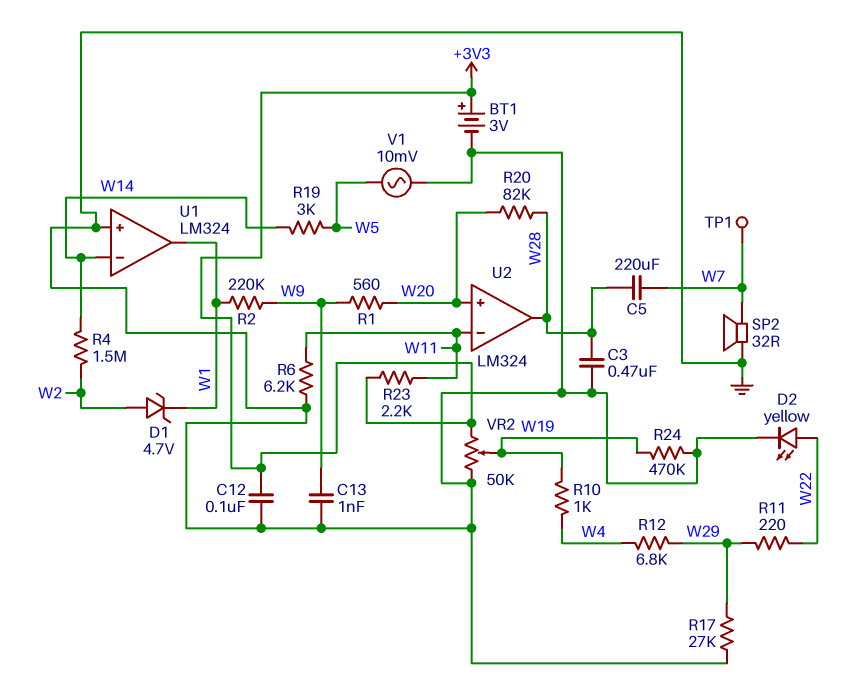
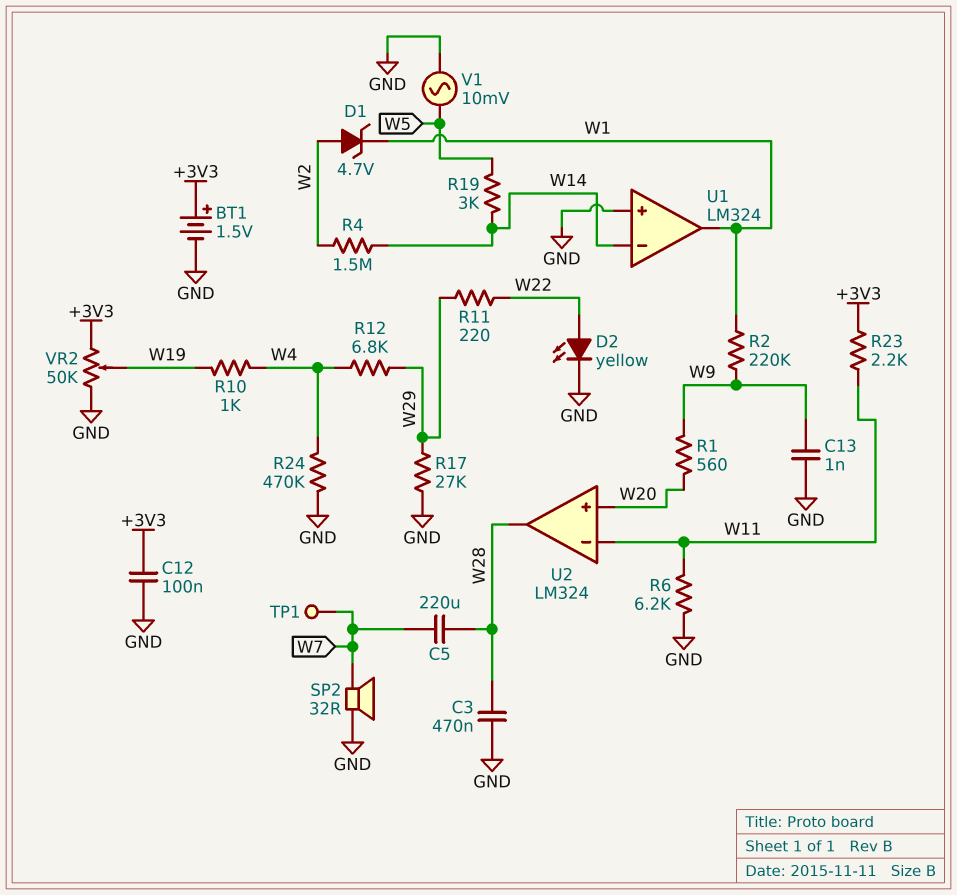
BT1: 3V (plus +3V3, minus GND) -> 1.5V (plus +3V3, minus GND)
R20: 82k (W20, W28) -> none
R24: 470k (GND, W19) -> 470k (GND, W4)

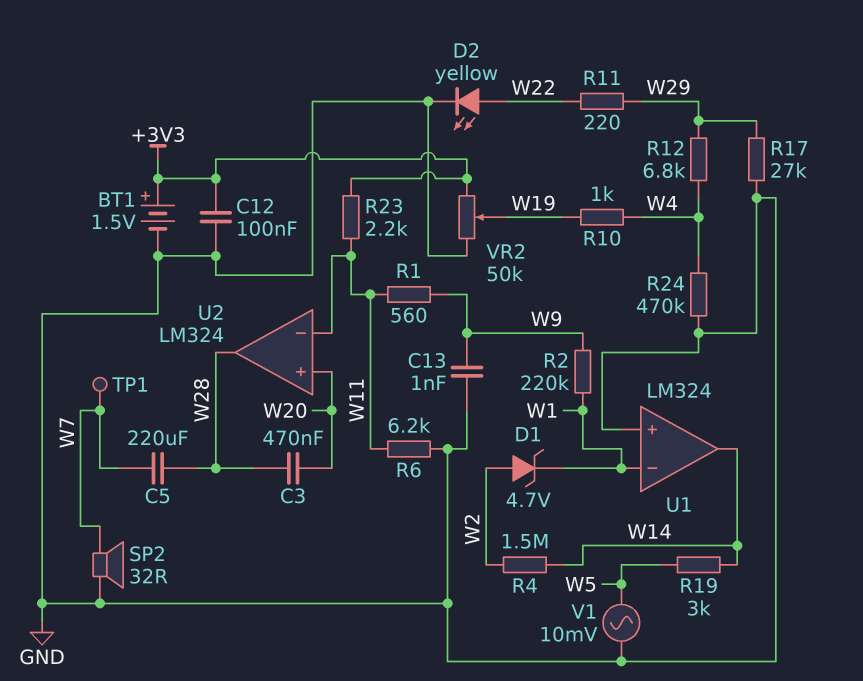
C3: 470nF (GND, W28) -> 470nF (W20, W28)
R1: 560 (W9, W20) -> 560 (W9, W11)
U1 pin in-: W14 -> W1
U1 pin out: W1 -> W14

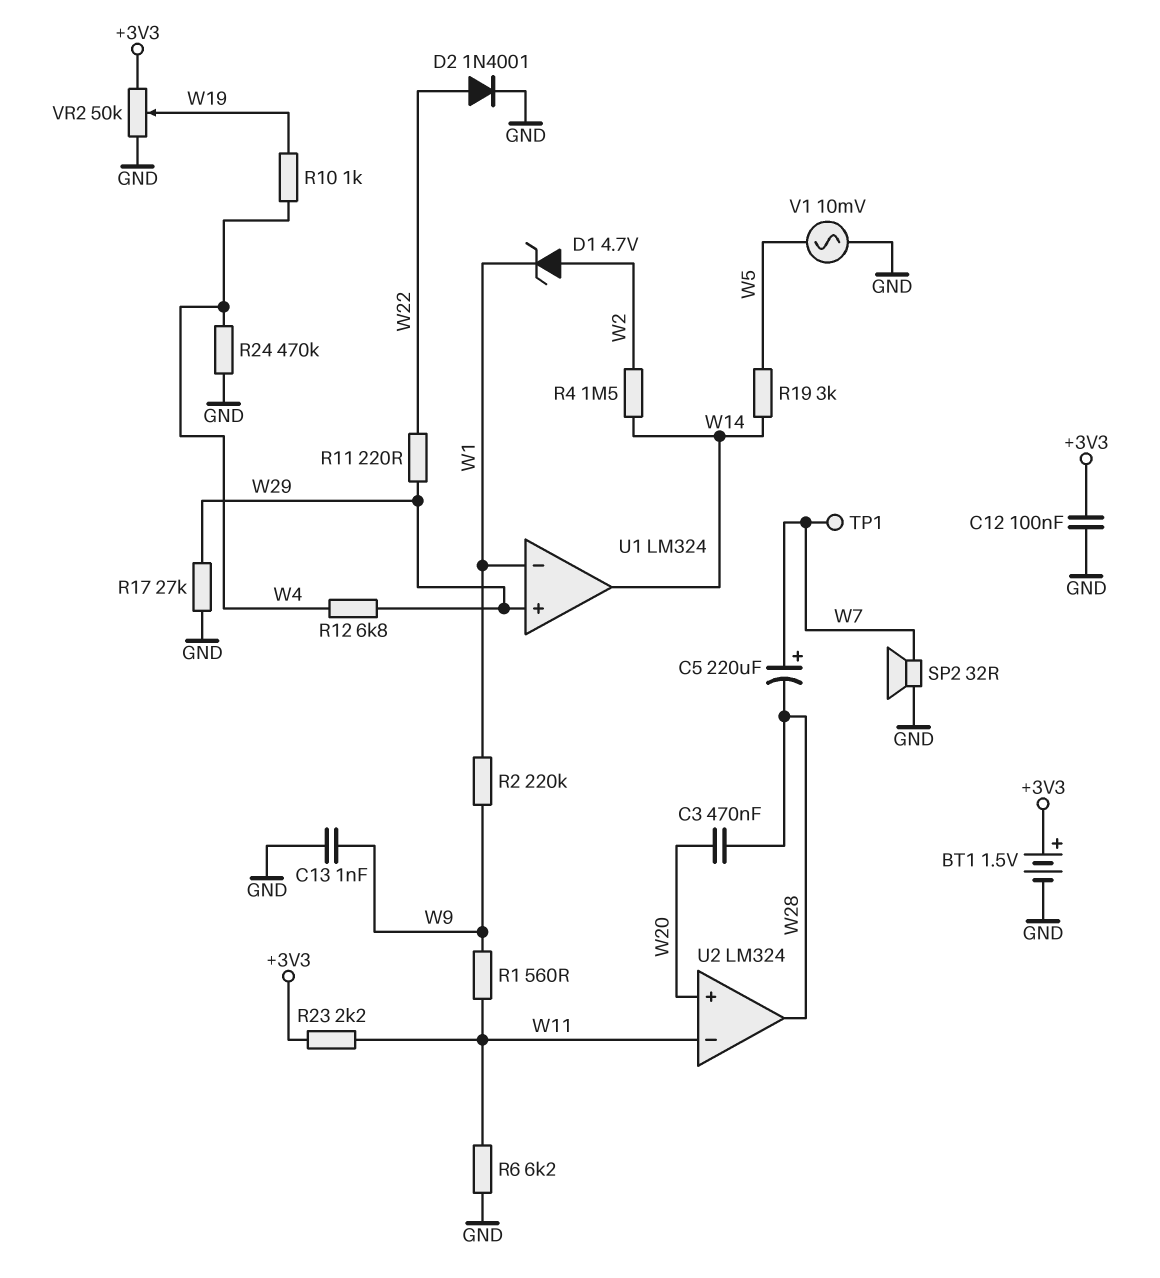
C5: 220uF (W7, W28) -> 220uF (plus W7, minus W28)
D2: LED yellow (A W22, K GND) -> diode 1N4001 (A W22, K GND)
U1 pin in+: GND -> W29

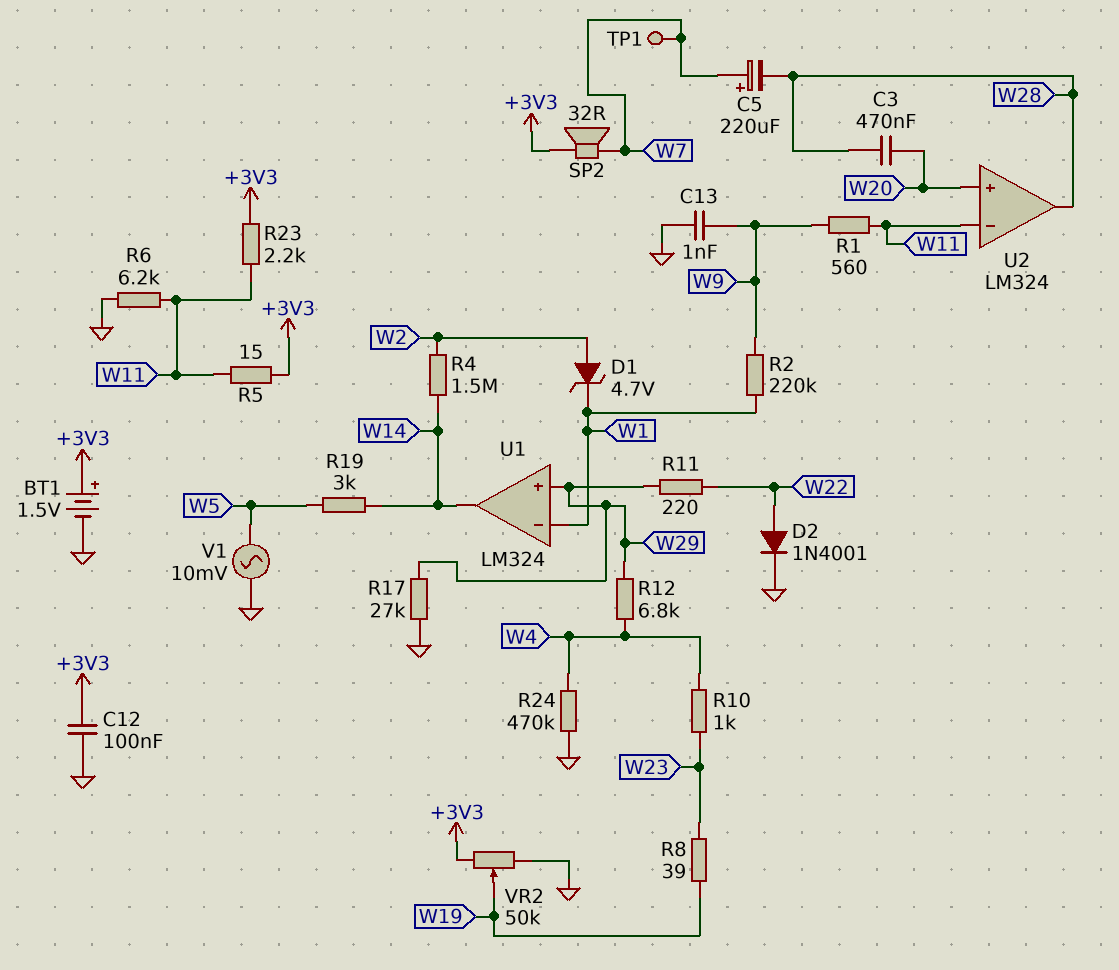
R5: none -> 15 (+3V3, W11)
R8: none -> 39 (W19, W23)
R10: 1k (W4, W19) -> 1k (W4, W23)
SP2: speaker 32R (GND, W7) -> speaker 32R (+3V3, W7)

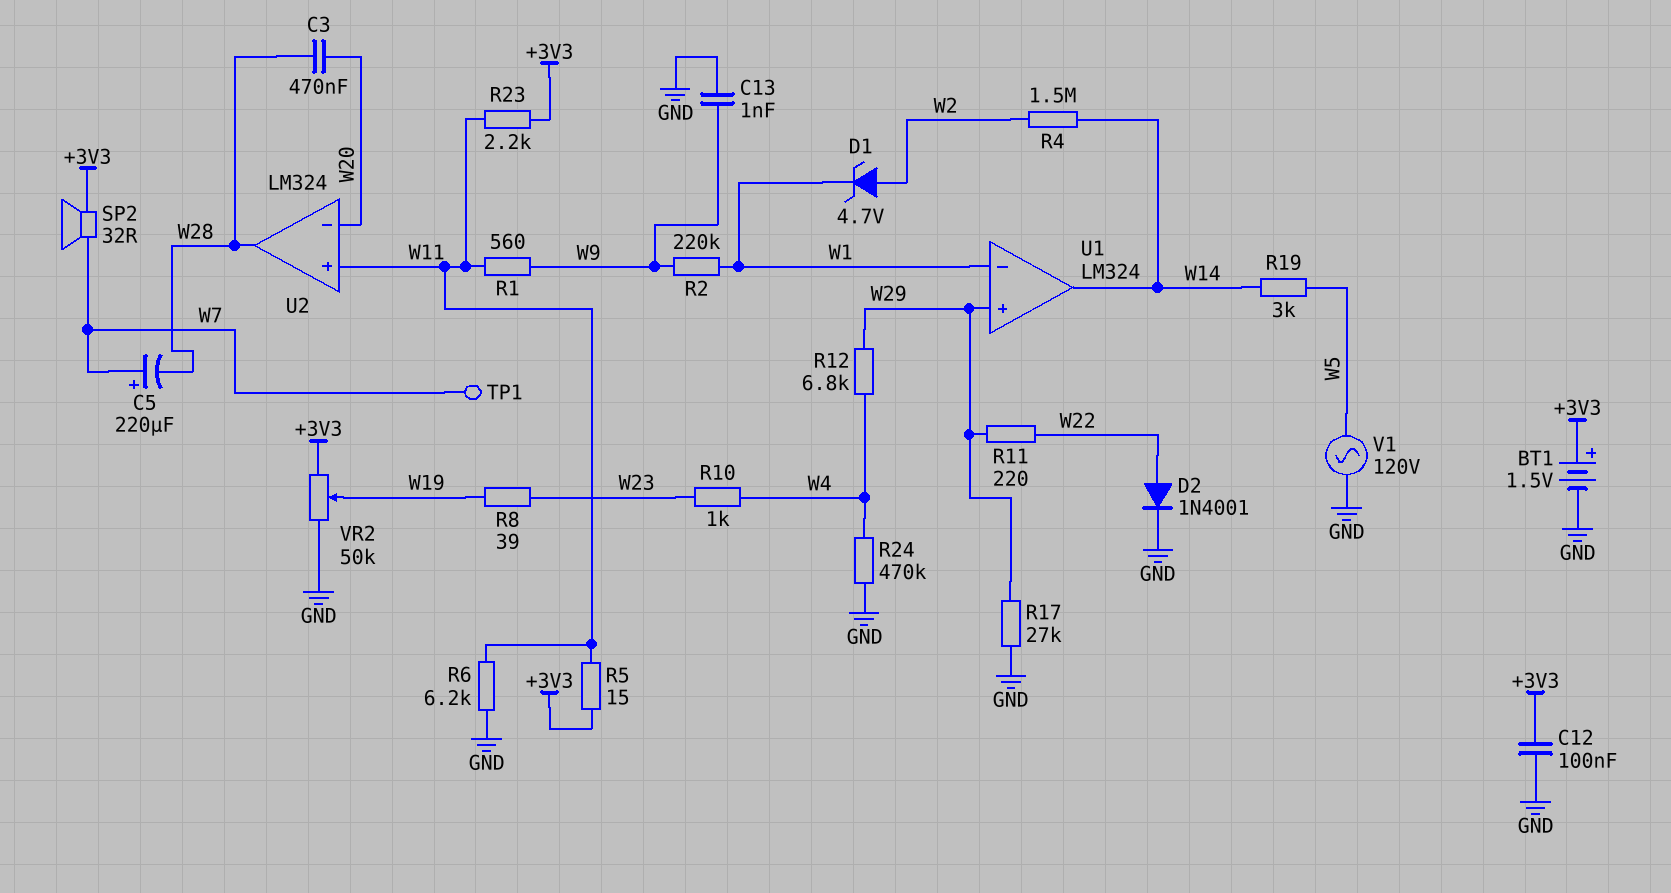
U2 pin in+: W20 -> W11
U2 pin in-: W11 -> W20
V1: AC 10mV (GND, W5) -> AC 120V (GND, W5)

